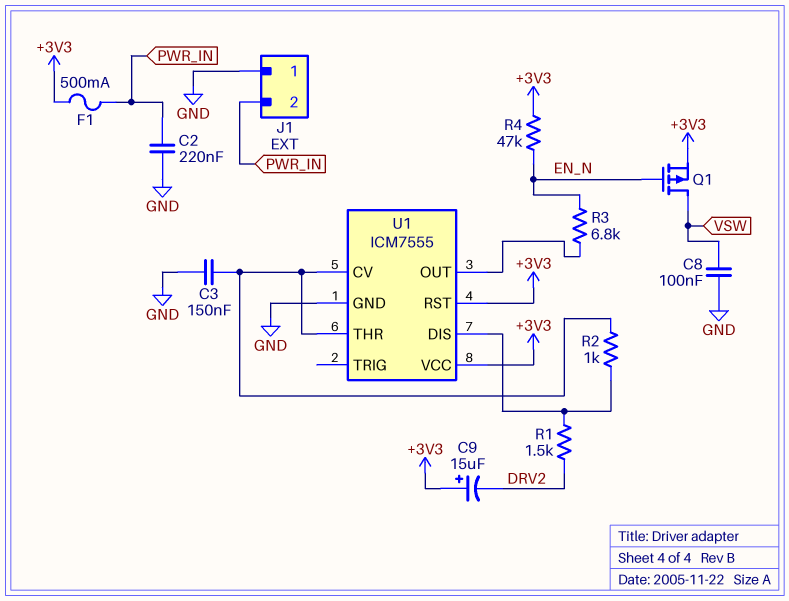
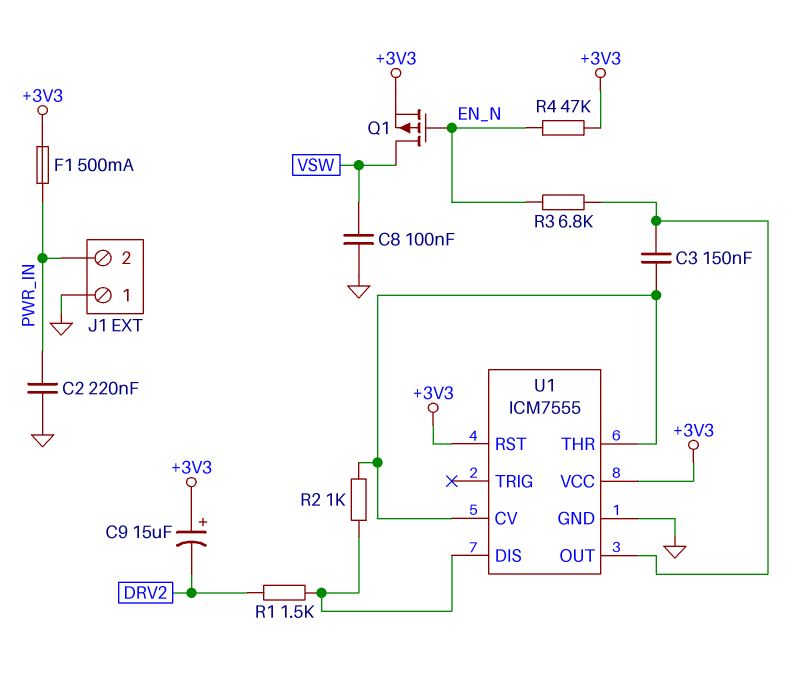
C3: 150nF (GND, U1/CV) -> 150nF (U1/CV, U1/OUT)

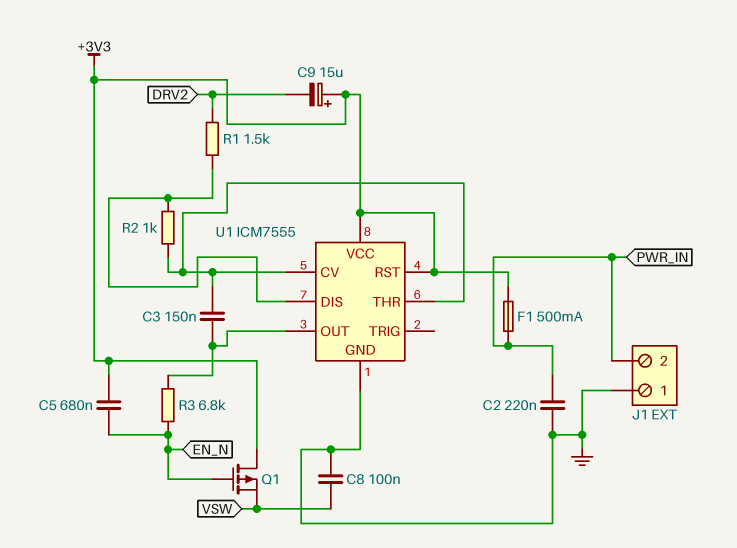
C5: none -> 680nF (+3V3, EN_N)
Q1: PMOS (G EN_N, D VSW, S +3V3) -> PMOS (G EN_N, D +3V3, S VSW)
R4: 47k (+3V3, EN_N) -> none

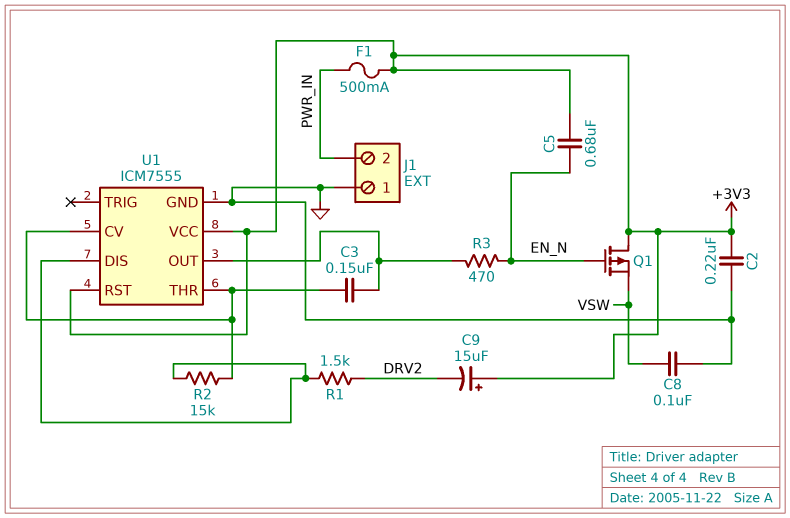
C2: 220nF (GND, PWR_IN) -> 220nF (+3V3, GND)
R2: 1k (U1/CV, U1/DIS) -> 15k (U1/CV, U1/DIS)
R3: 6.8k (EN_N, U1/OUT) -> 470 (EN_N, U1/OUT)

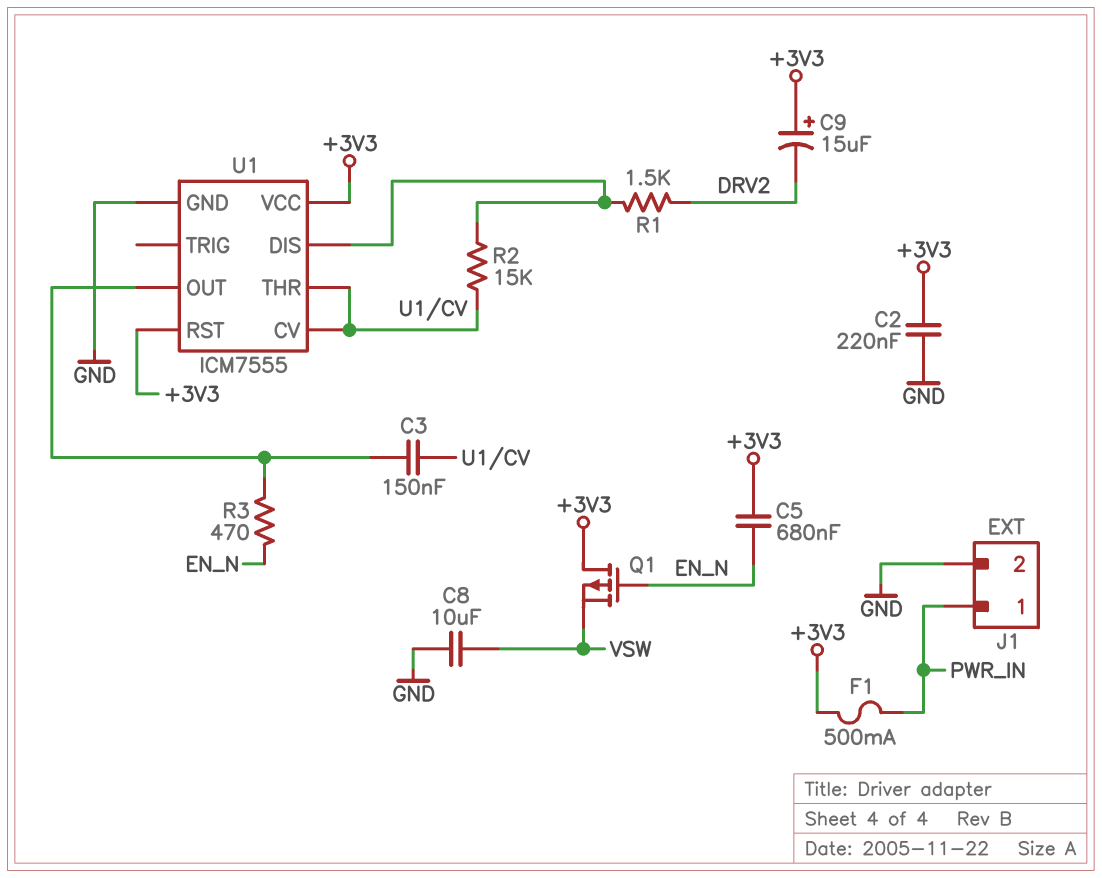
C8: 100nF (GND, VSW) -> 10uF (GND, VSW)
J1 pin 1: GND -> PWR_IN
J1 pin 2: PWR_IN -> GND

